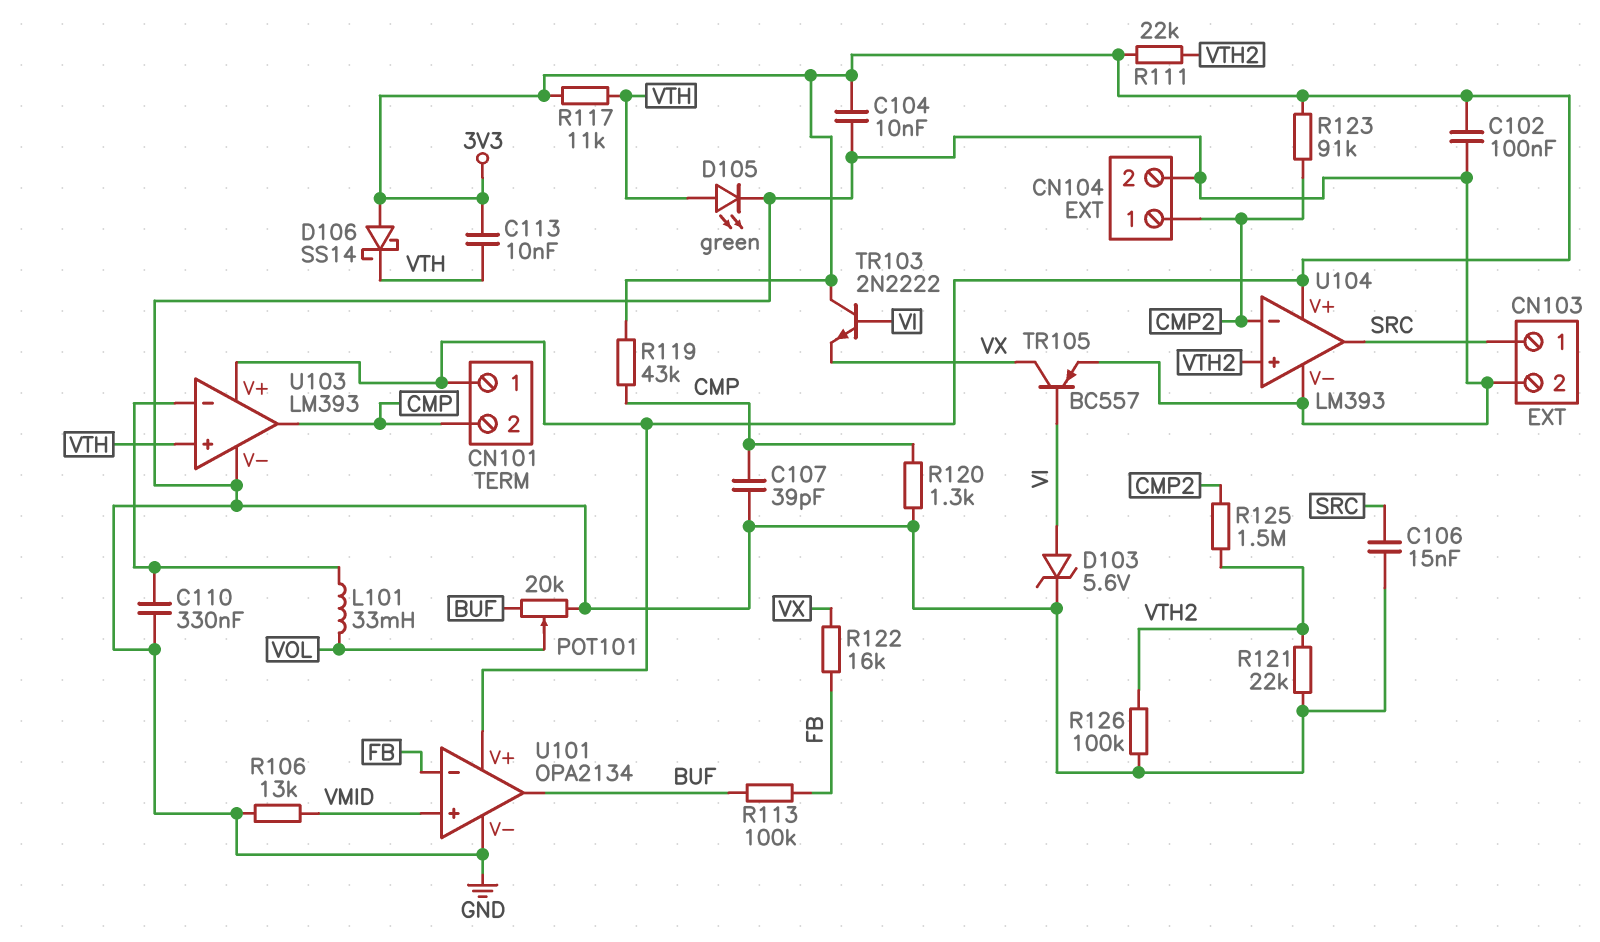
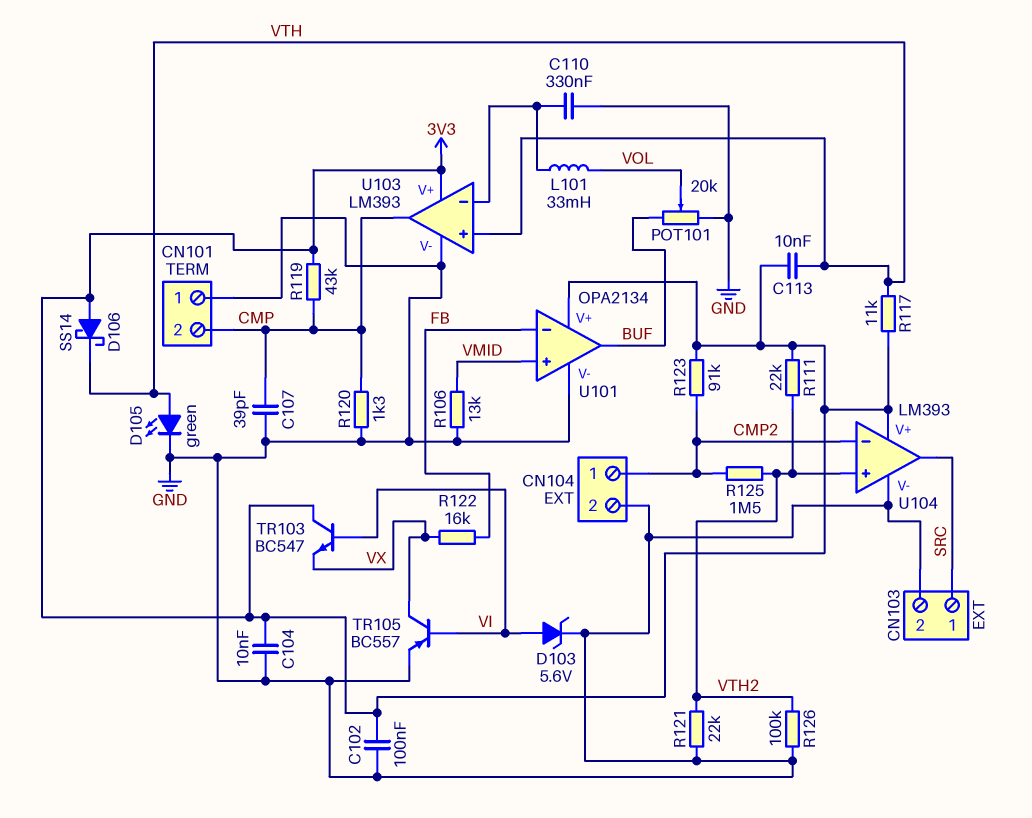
C106: 15nF (GND, SRC) -> none
CN101 pin 1: 3V3 -> GND
R113: 100k (BUF, FB) -> none
TR103: NPN 2N2222 (B VI, C 3V3, E VX) -> NPN BC547 (B VI, C 3V3, E VX)

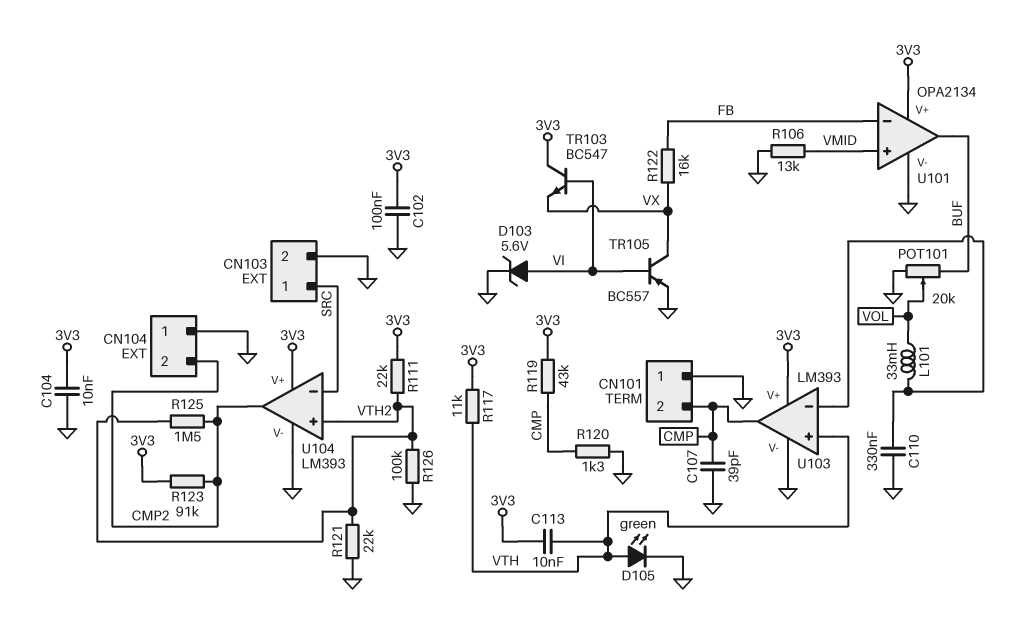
CN104 pin 1: CMP2 -> GND
CN104 pin 2: GND -> CMP2
D106: schottky SS14 (A 3V3, K VTH) -> none
U104 pin in-: CMP2 -> SRC
U104 pin out: SRC -> CMP2

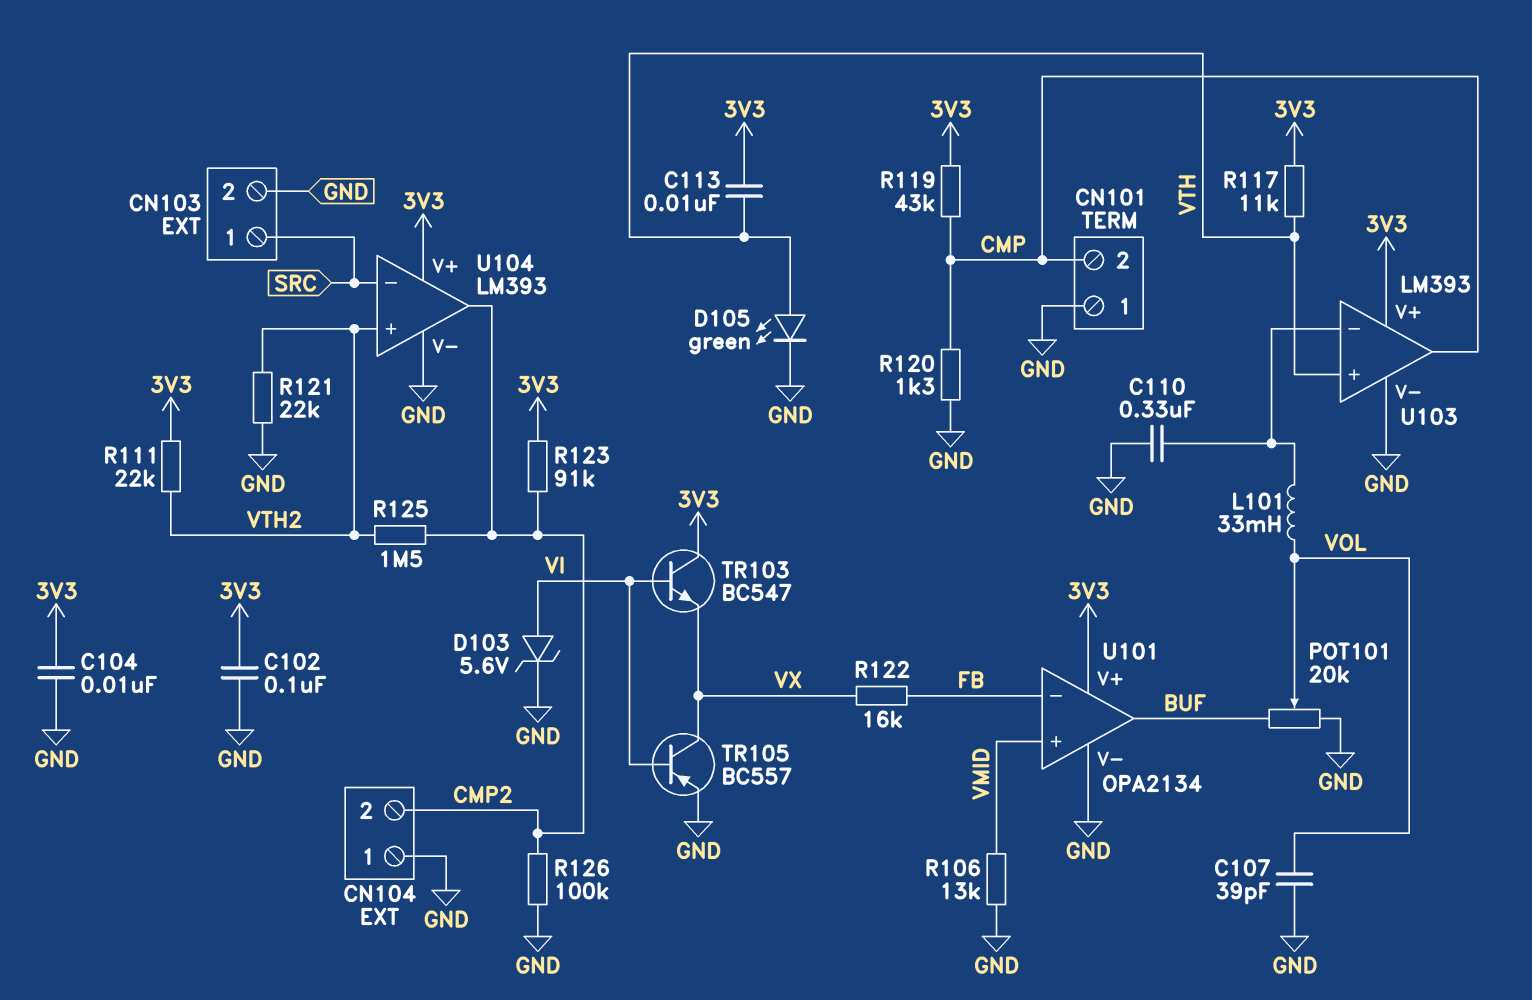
C107: 39pF (CMP, GND) -> 39pF (GND, VOL)
R126: 100k (GND, VTH2) -> 100k (CMP2, GND)

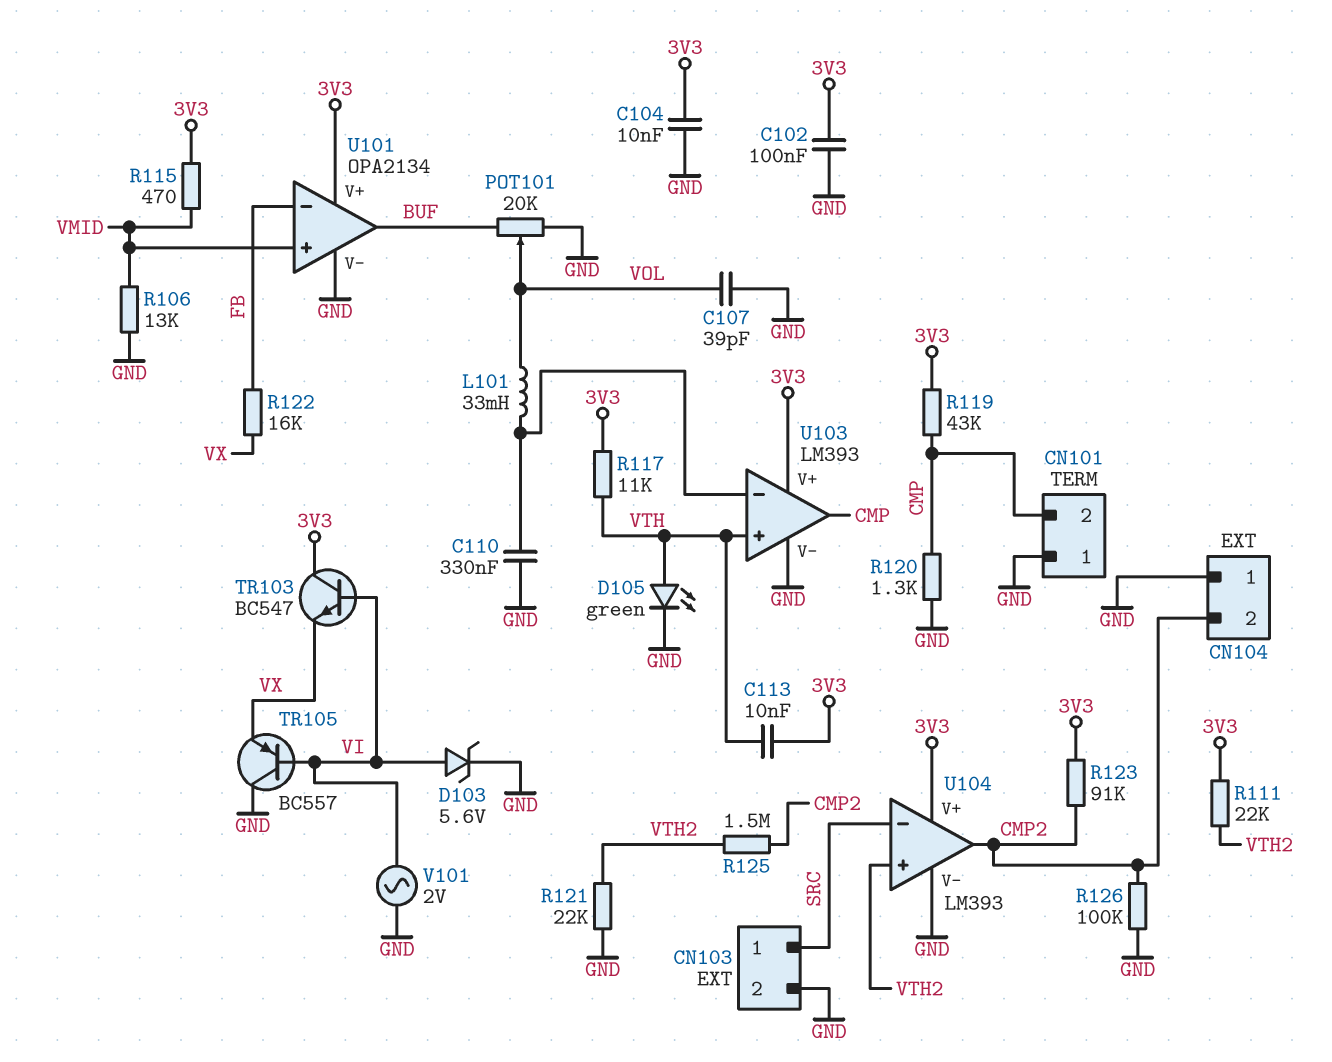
R115: none -> 470 (3V3, VMID)
TR105: PNP BC557 (B VI, C VX, E GND) -> PNP BC557 (B VI, C GND, E VX)
V101: none -> AC 2V (GND, VI)

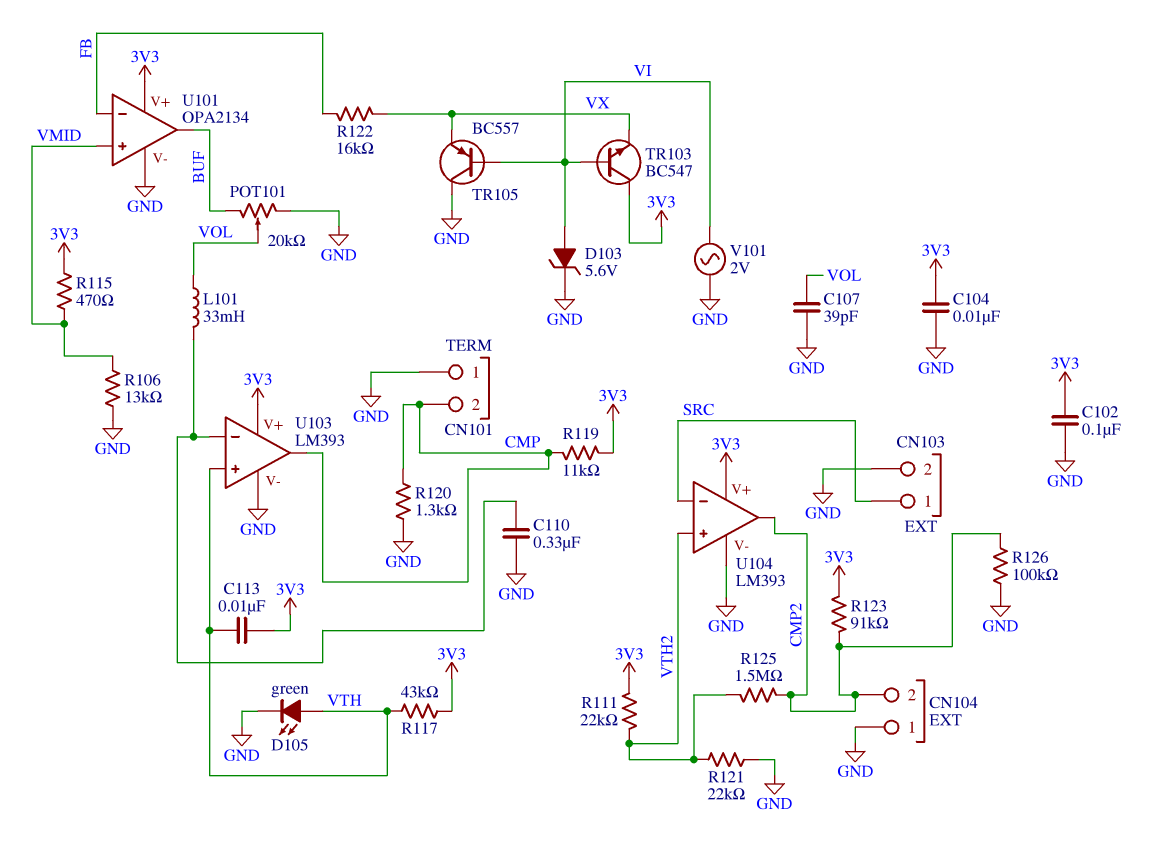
R117: 11k (3V3, VTH) -> 43k (3V3, VTH)
R119: 43k (3V3, CMP) -> 11k (3V3, CMP)

